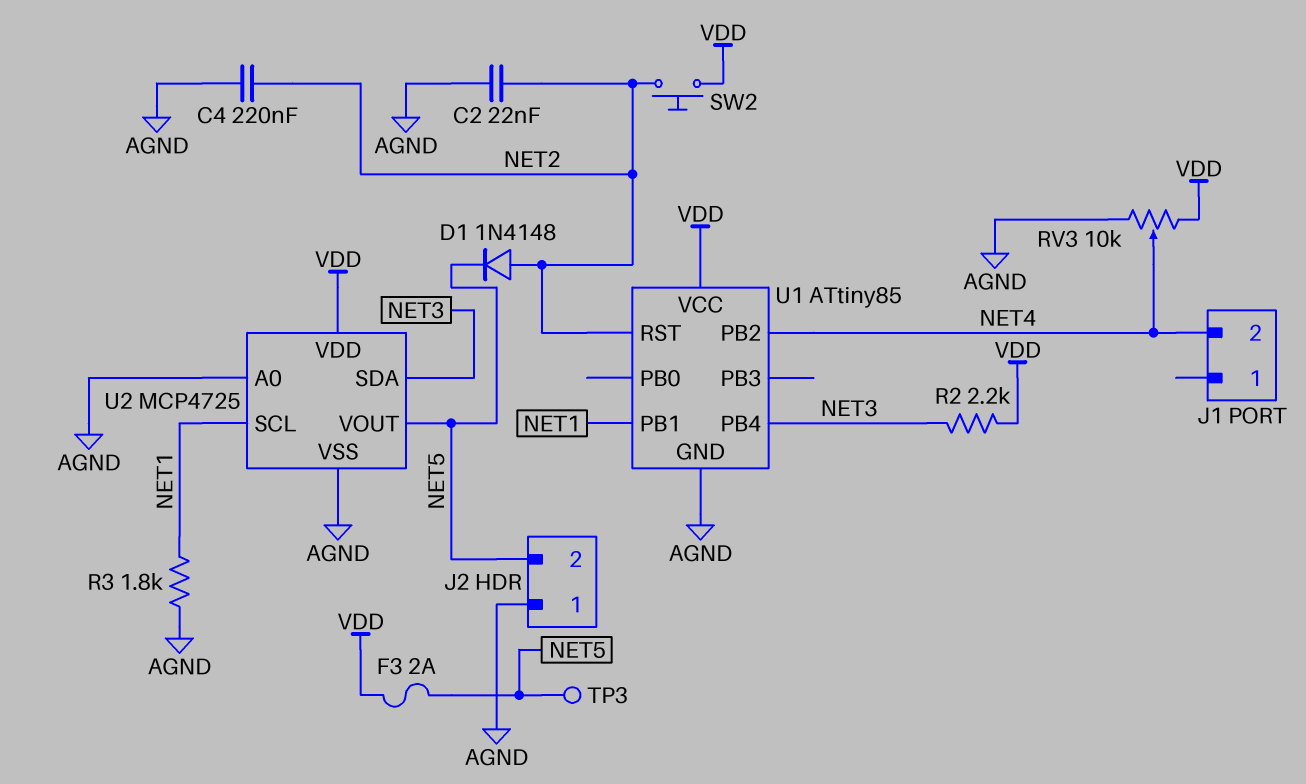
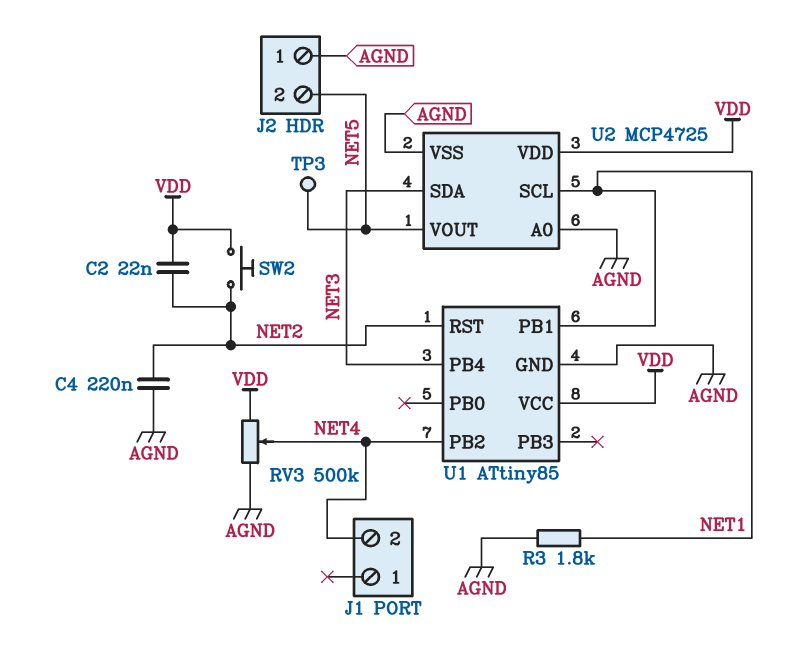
C2: 22nF (AGND, NET2) -> 22nF (NET2, VDD)
D1: diode 1N4148 (A NET2, K NET5) -> none
F3: 2A (NET5, VDD) -> none
R2: 2.2k (NET3, VDD) -> none
RV3: 10k (AGND, VDD, wiper NET4) -> 500k (AGND, VDD, wiper NET4)

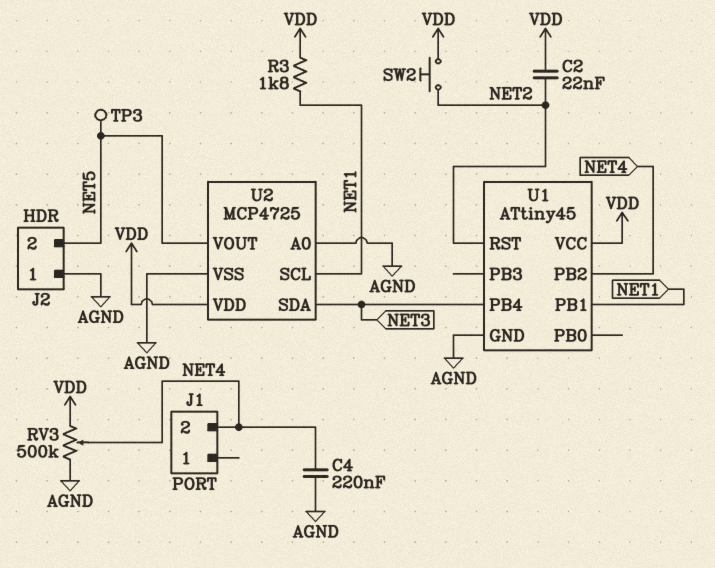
C4: 220nF (AGND, NET2) -> 220nF (AGND, NET4)
R3: 1.8k (AGND, NET1) -> 1.8k (NET1, VDD)
U1: ATtiny85 -> ATtiny45

